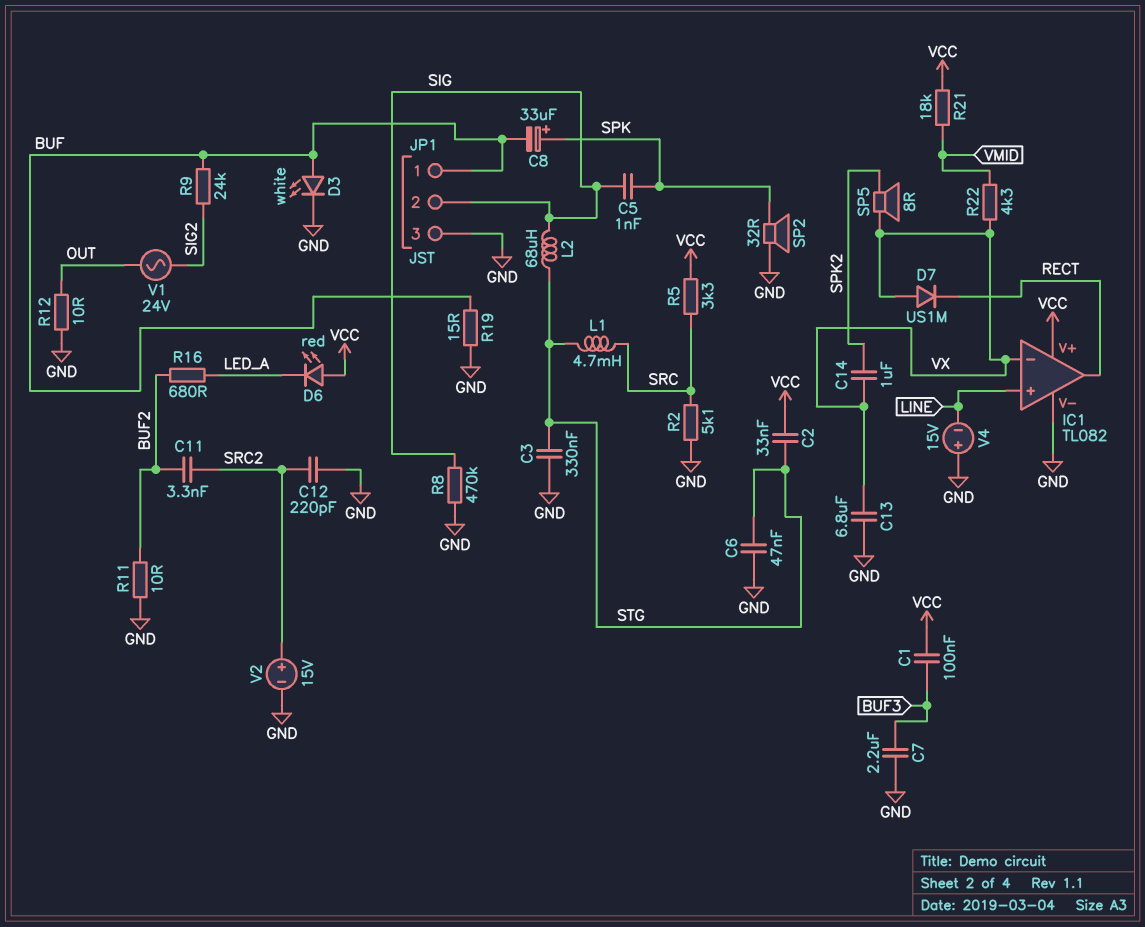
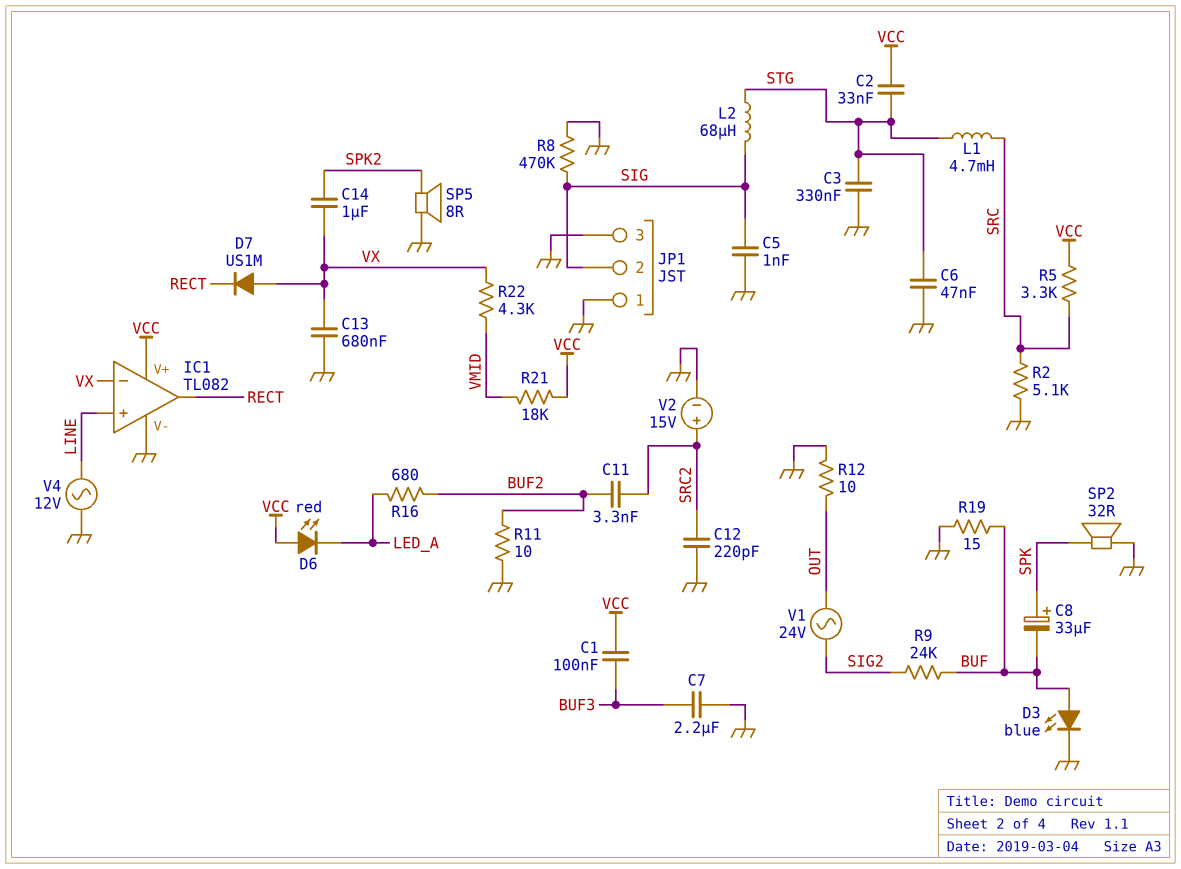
C5: 1nF (SIG, SPK) -> 1nF (GND, SIG)
C13: 6.8uF (GND, VX) -> 680nF (GND, VX)
D3: LED white (A BUF, K GND) -> LED blue (A BUF, K GND)
JP1 pin 1: BUF -> GND
SP5: speaker 8R (SPK2, VX) -> speaker 8R (GND, SPK2)
V4: 15V (plus GND, minus LINE) -> AC 12V (GND, LINE)

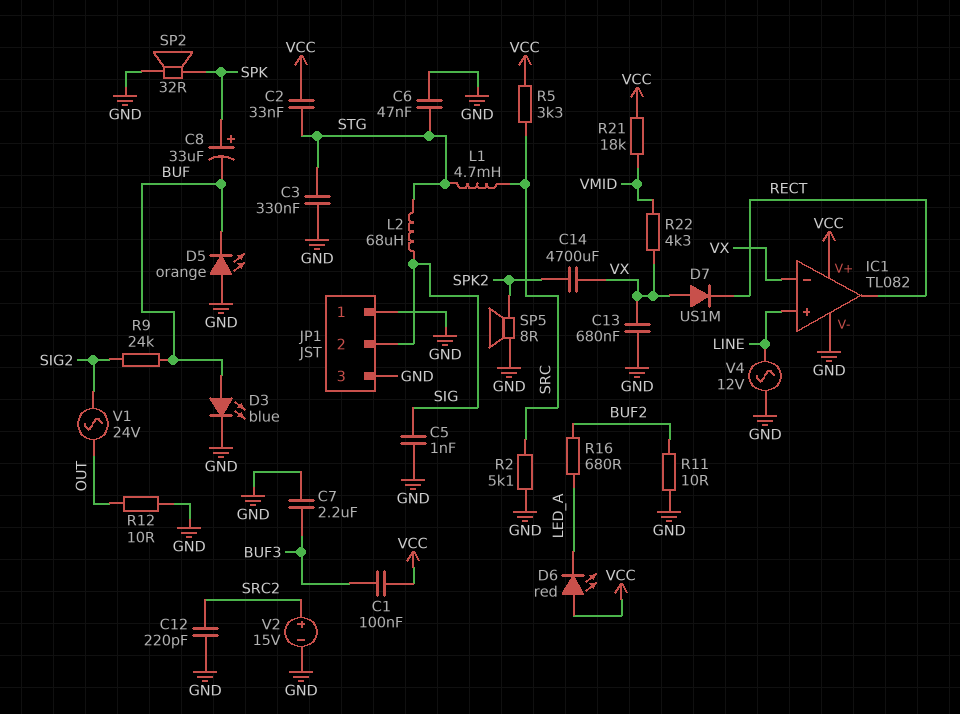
C11: 3.3nF (BUF2, SRC2) -> none
C14: 1uF (SPK2, VX) -> 4700uF (SPK2, VX)
D5: none -> LED orange (A GND, K BUF)
R8: 470k (GND, SIG) -> none
R19: 15 (BUF, GND) -> none

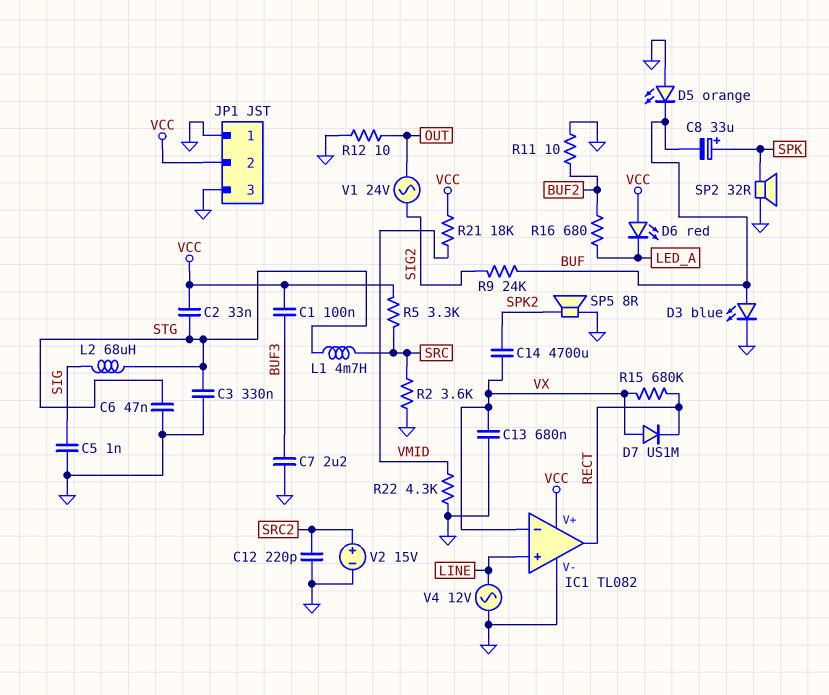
JP1 pin 2: SIG -> VCC
R2: 5.1k (GND, SRC) -> 3.6k (GND, SRC)
R15: none -> 680k (RECT, VX)
R22: 4.3k (VMID, VX) -> 4.3k (GND, VMID)

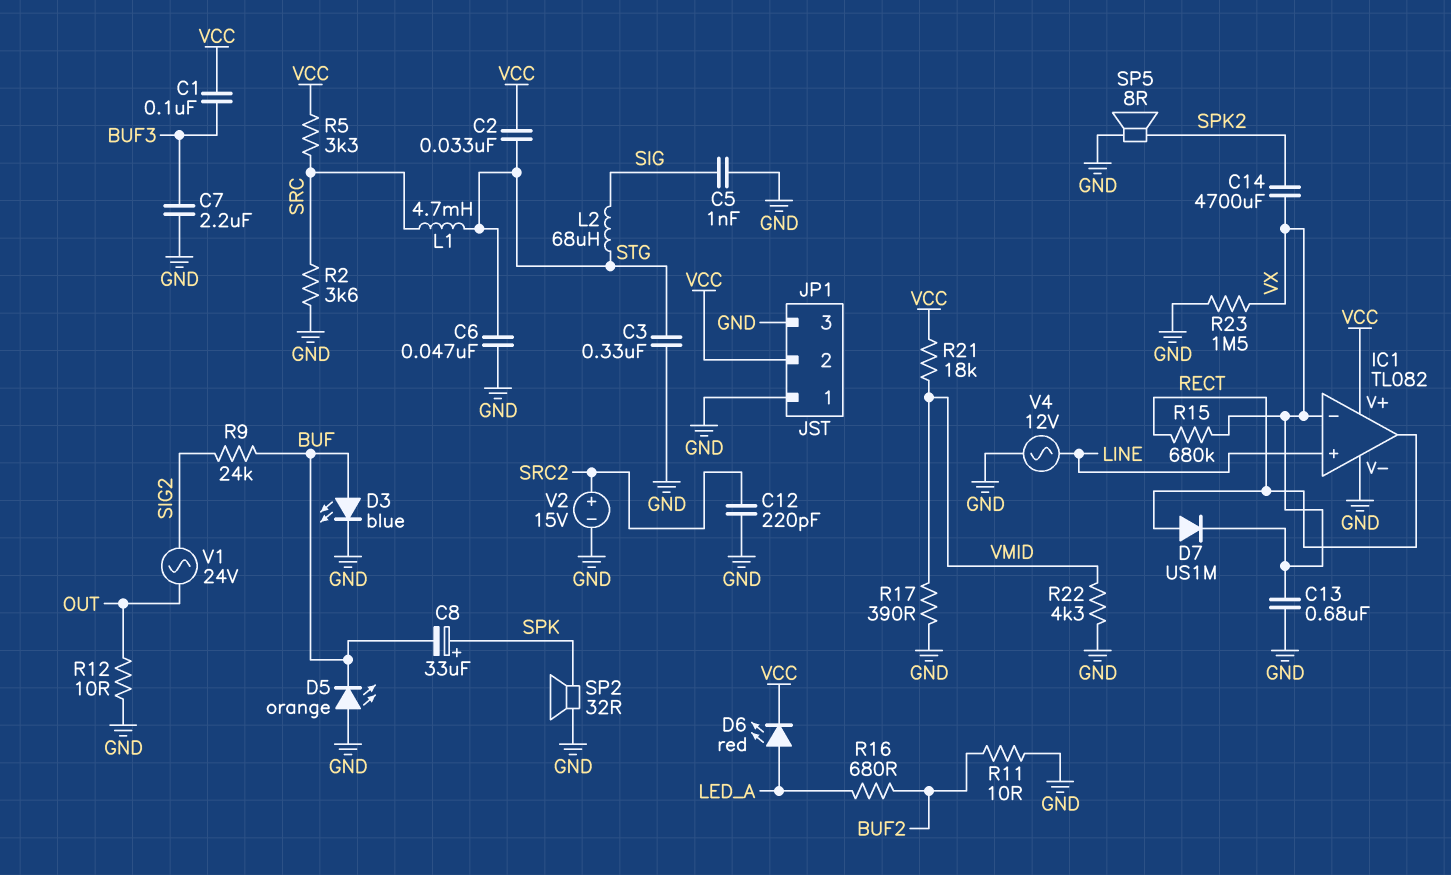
D6: LED red (A VCC, K LED_A) -> LED red (A LED_A, K VCC)
D7: diode US1M (A VX, K RECT) -> diode US1M (A RECT, K VX)
R17: none -> 390 (GND, VMID)
R23: none -> 1.5M (GND, VX)

